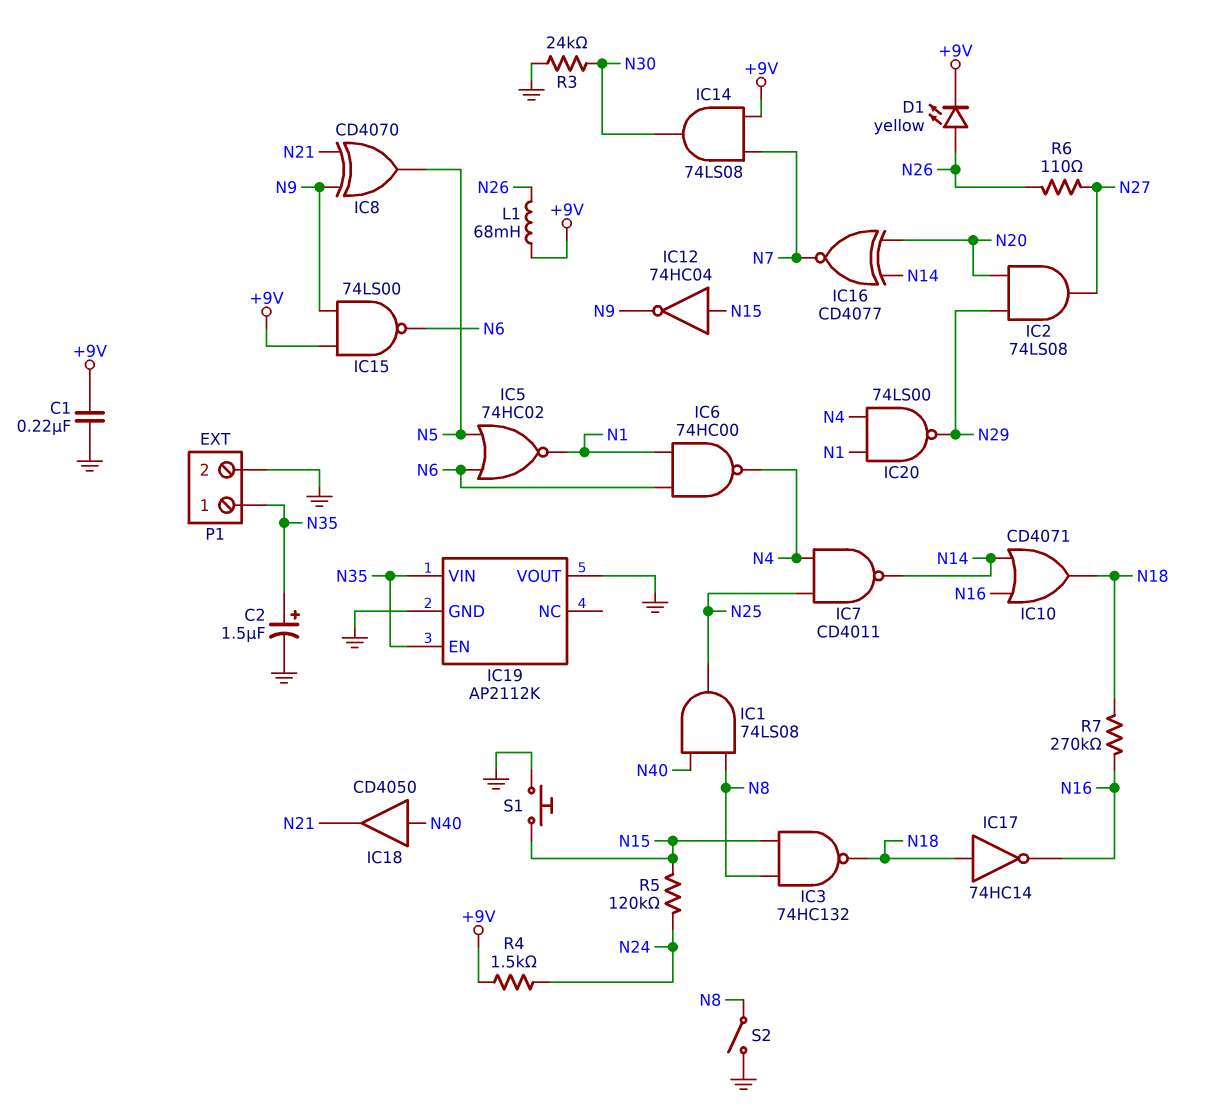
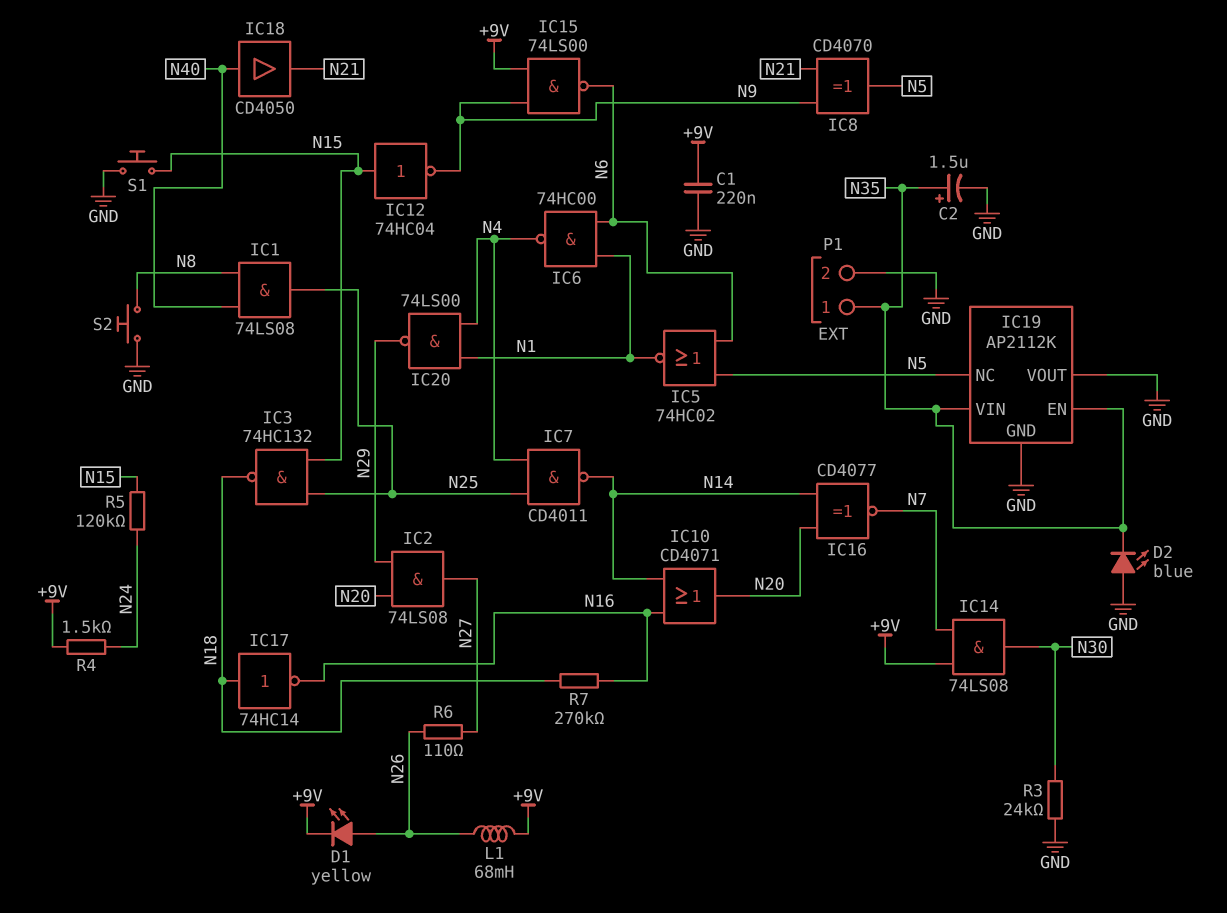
D2: none -> LED blue (A GND, K N35)
IC3: NAND 74HC132 (in N8, in N15, out N18) -> NAND 74HC132 (in N15, in N25, out N18)
IC10: OR CD4071 (in N14, in N16, out N18) -> OR CD4071 (in N14, in N16, out N20)
IC19 pin NC: none -> N5
S2: switch (GND, N8) -> button (GND, N8)

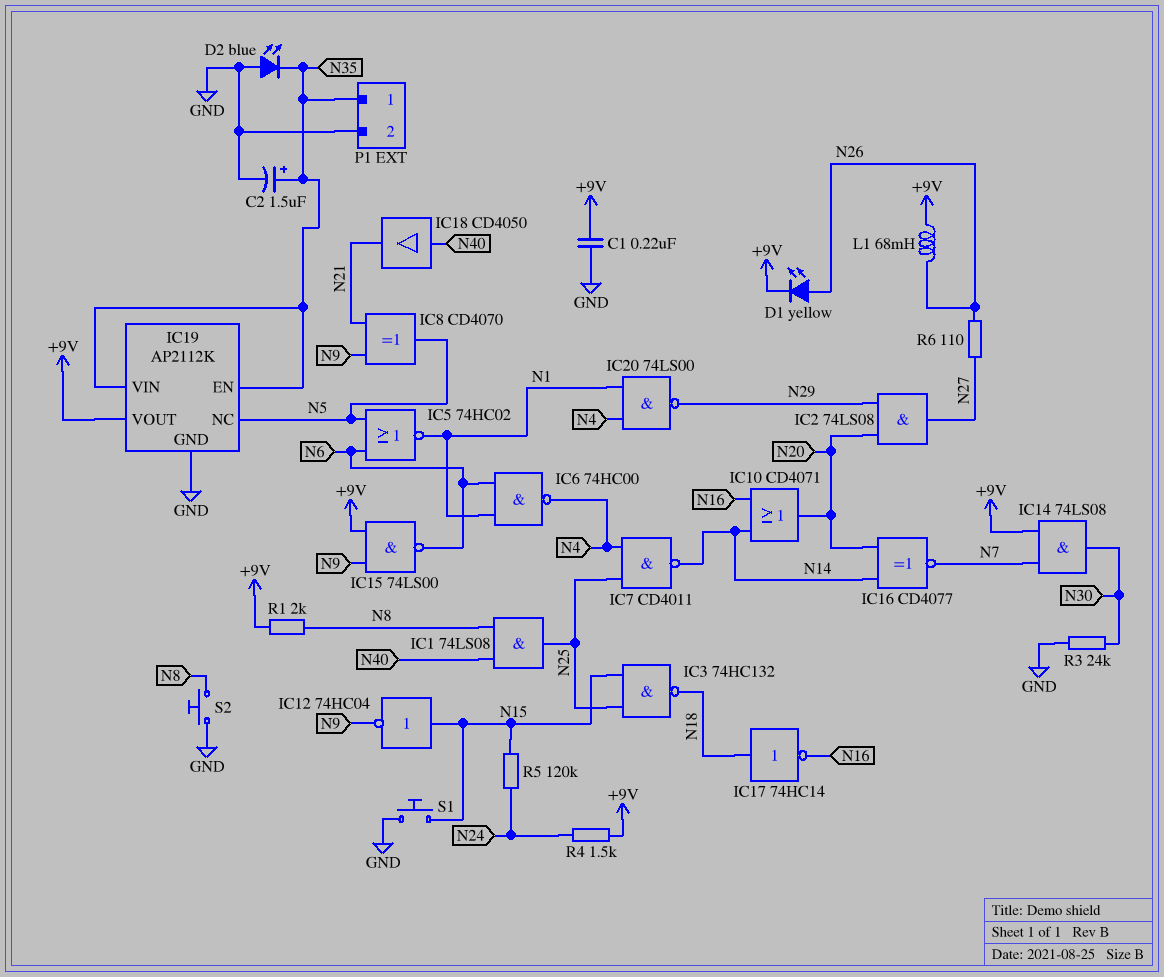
IC19 pin VOUT: GND -> +9V
R1: none -> 2k (+9V, N8)
R7: 270k (N16, N18) -> none

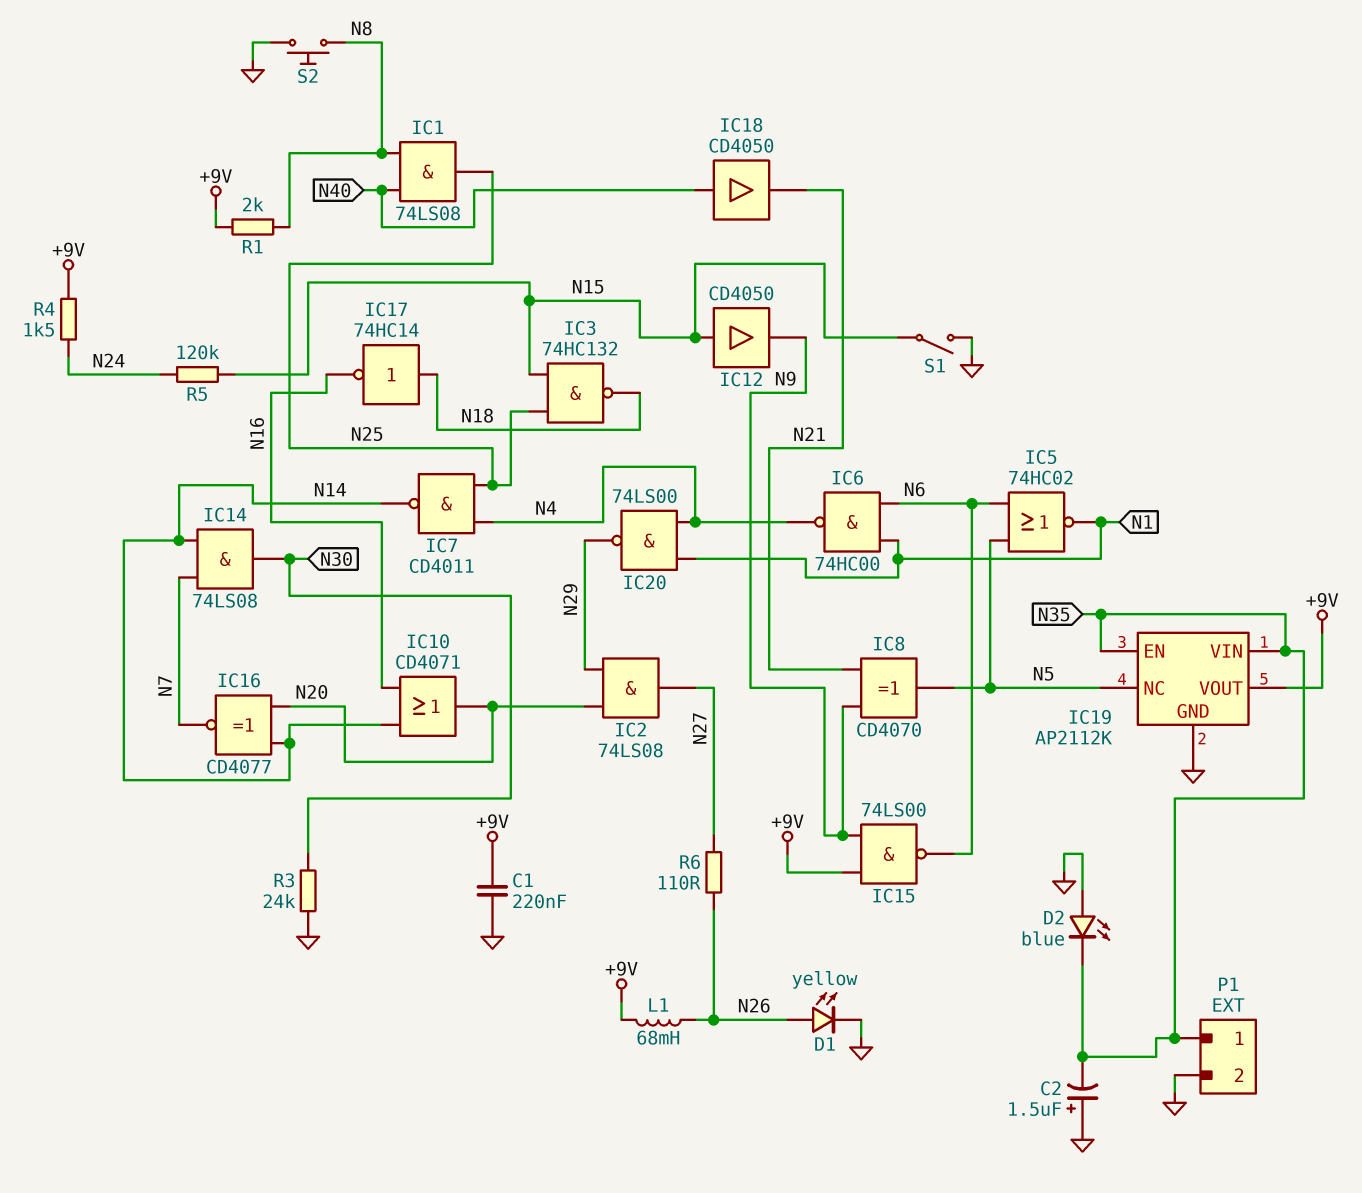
C2: 1.5uF (plus N35, minus GND) -> 1.5uF (plus GND, minus N35)
D1: LED yellow (A N26, K +9V) -> LED yellow (A N26, K GND)
IC12: NOT 74HC04 (in N15, out N9) -> buffer CD4050 (in N15, out N9)
IC14: AND 74LS08 (in +9V, in N7, out N30) -> AND 74LS08 (in N7, in N14, out N30)
S1: button (GND, N15) -> switch (GND, N15)

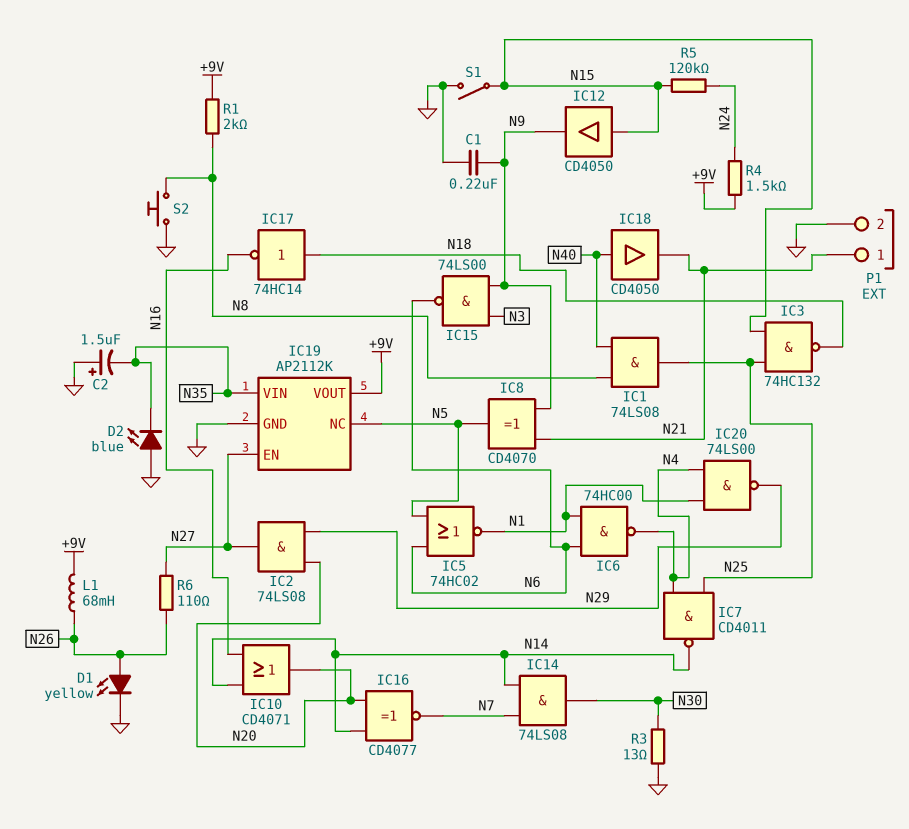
C1: 220nF (+9V, GND) -> 220nF (GND, N9)
IC15: NAND 74LS00 (in +9V, in N9, out N6) -> NAND 74LS00 (in N3, in N9, out N6)
IC19 pin EN: N35 -> N27
P1 pin 1: N35 -> N21
R3: 24k (GND, N30) -> 13 (GND, N30)

